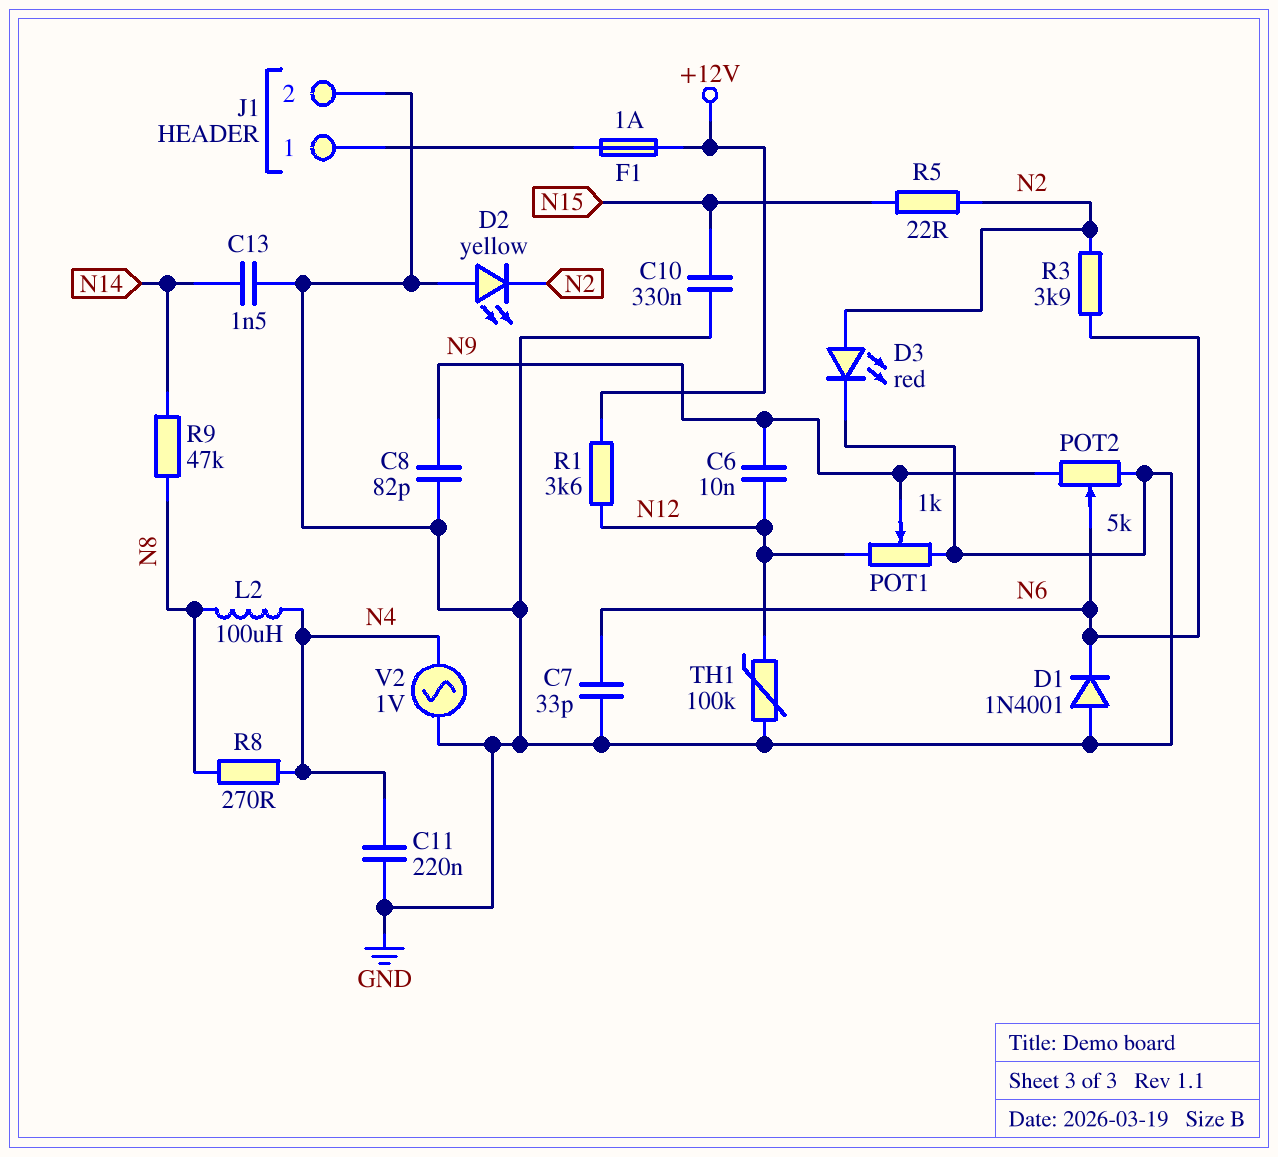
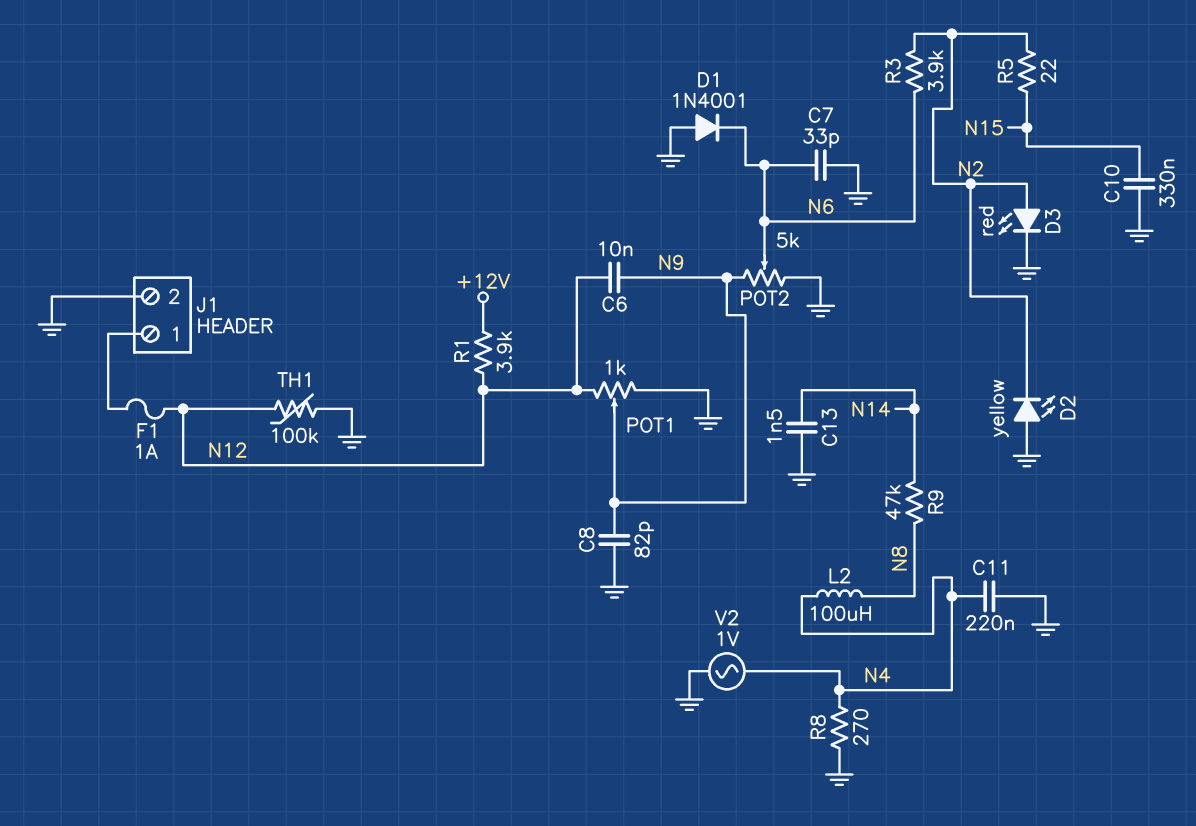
F1: 1A (+12V, J1/1) -> 1A (J1/1, N12)
R1: 3.6k (+12V, N12) -> 3.9k (+12V, N12)
R8: 270 (N4, N8) -> 270 (GND, N4)

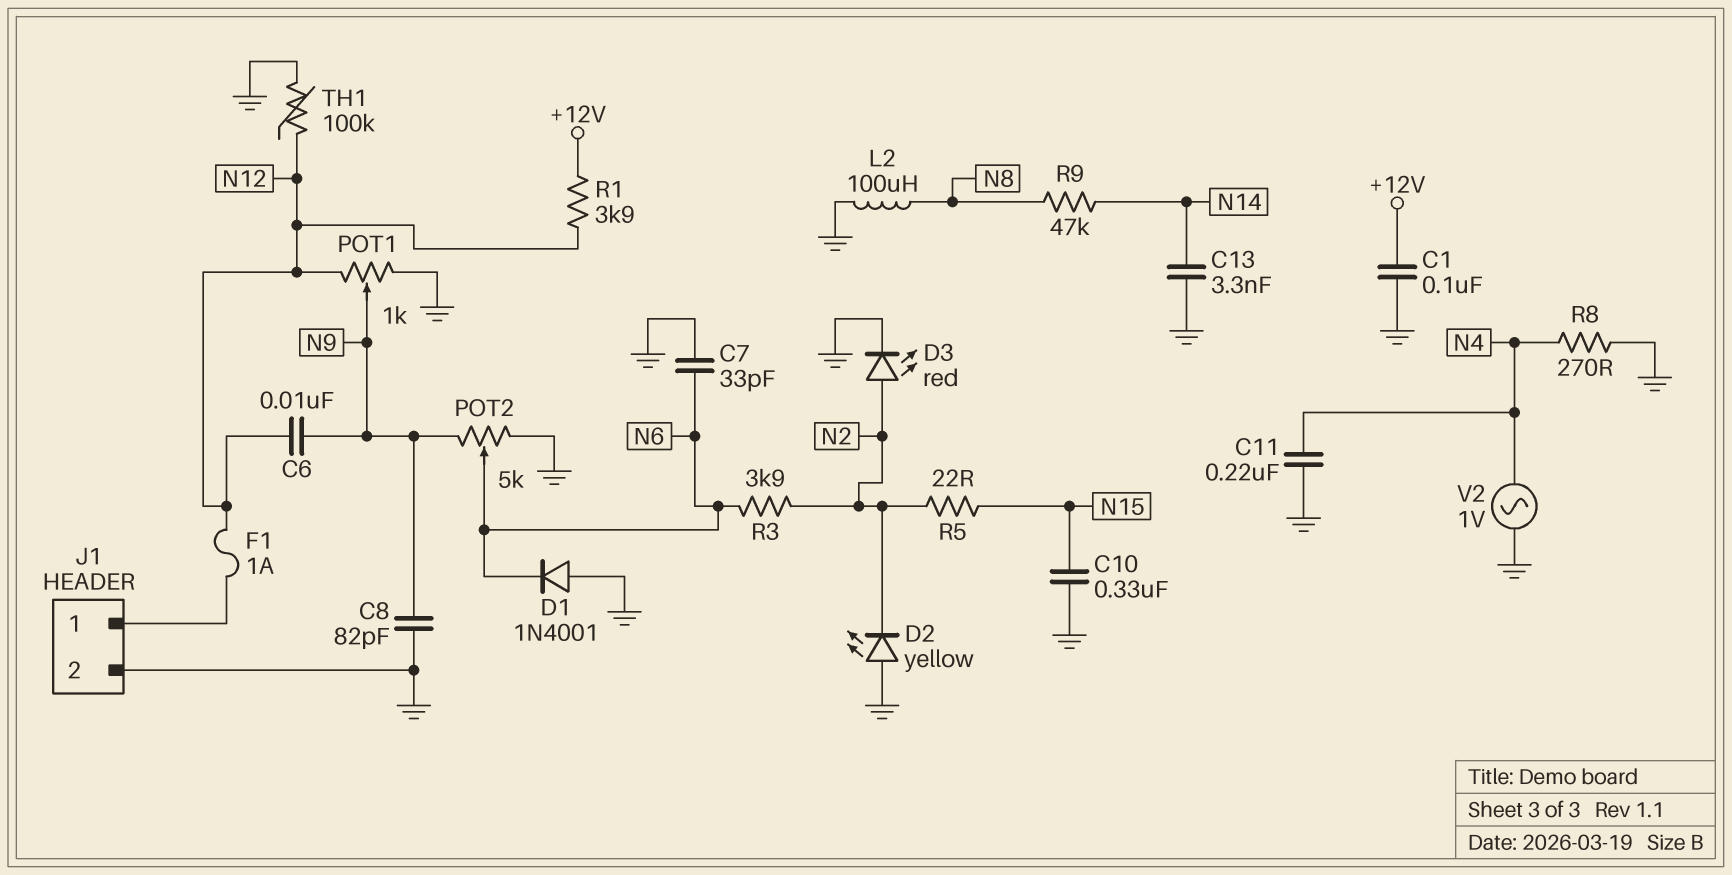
C1: none -> 100nF (+12V, GND)
C13: 1.5nF (GND, N14) -> 3.3nF (GND, N14)
L2: 100uH (N4, N8) -> 100uH (GND, N8)

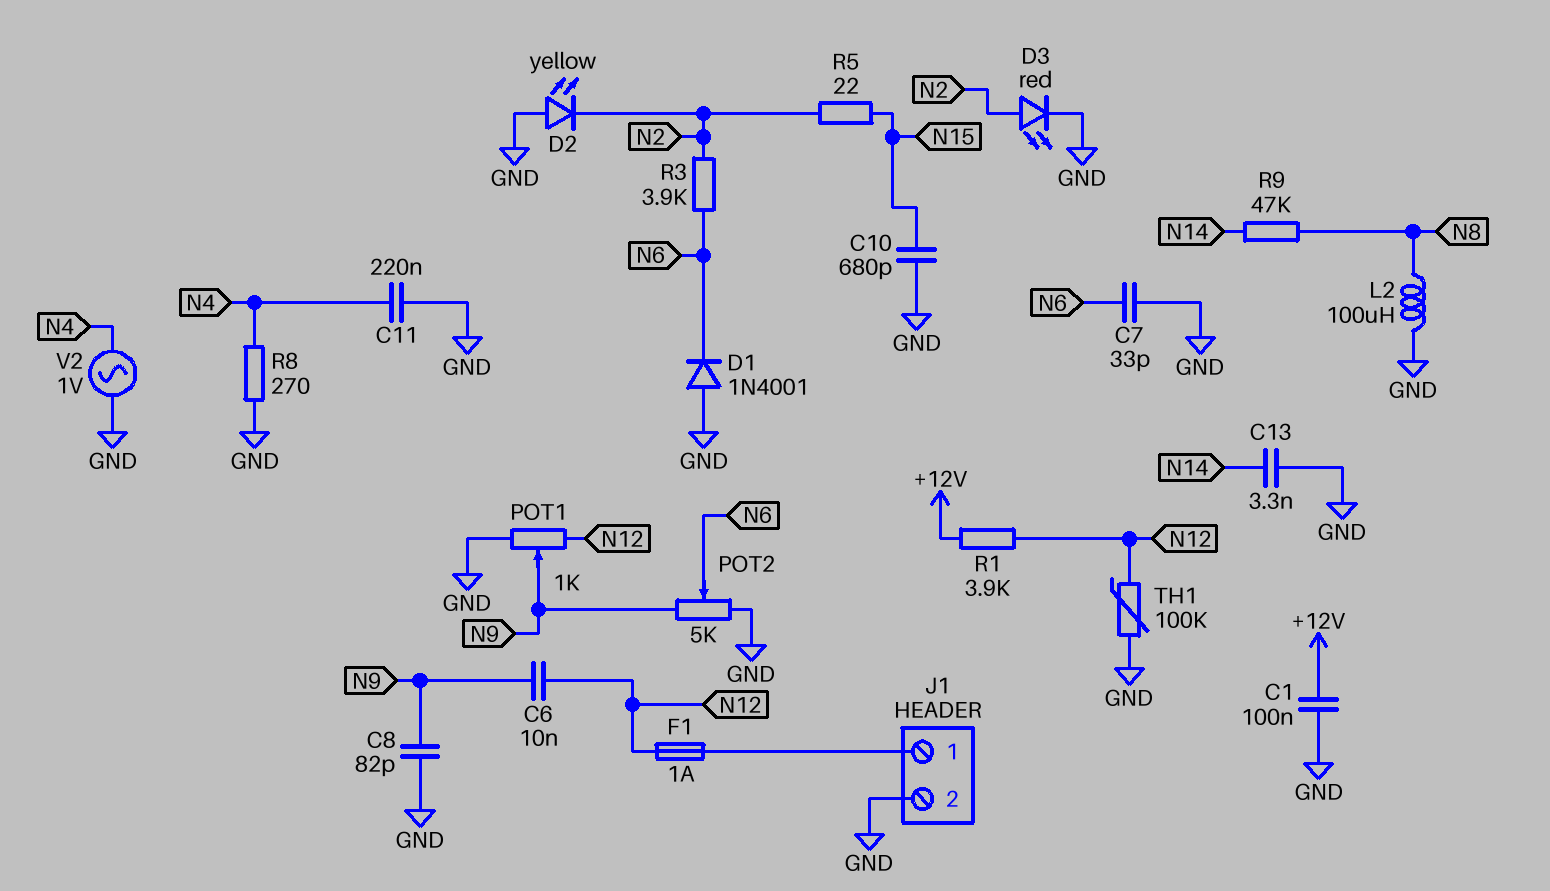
C10: 330nF (GND, N15) -> 680pF (GND, N15)

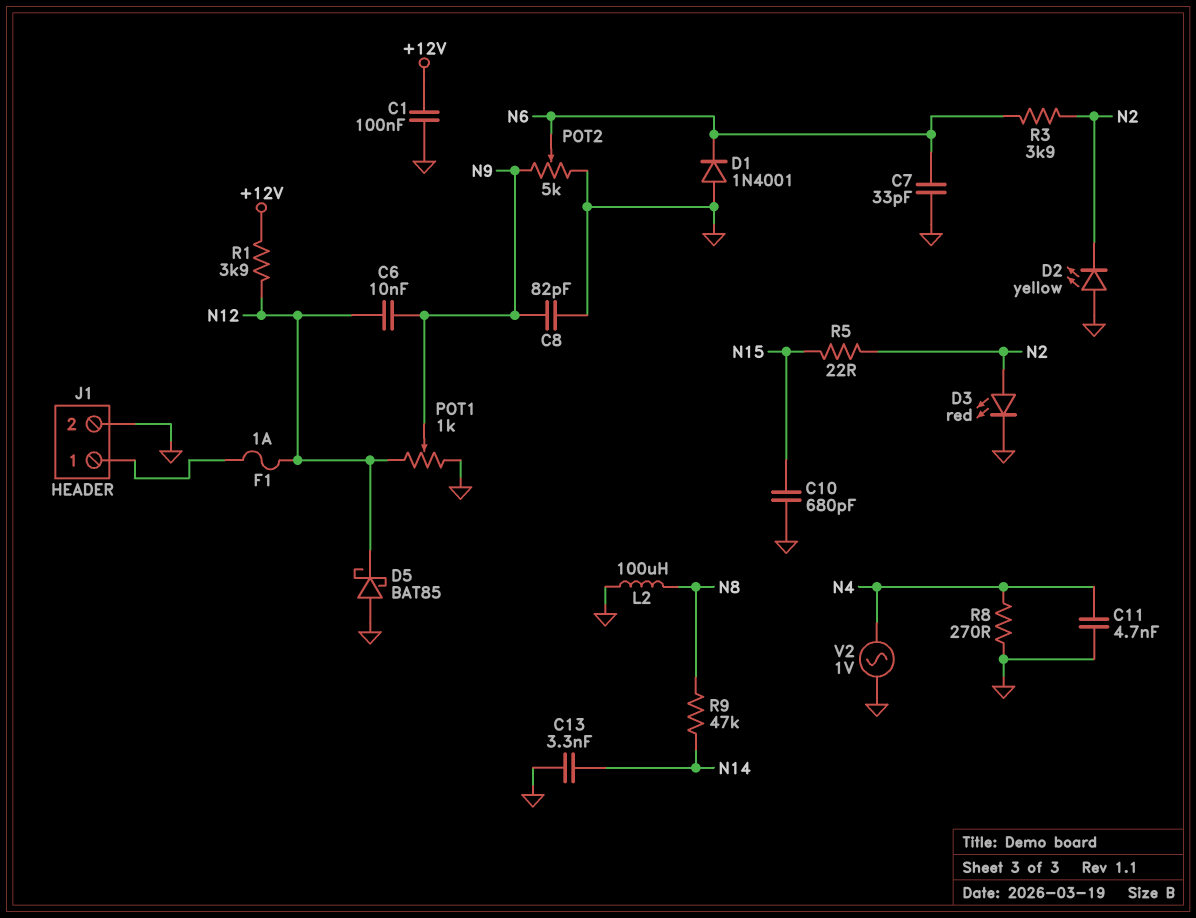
C11: 220nF (GND, N4) -> 4.7nF (GND, N4)
D5: none -> schottky BAT85 (A GND, K N12)
TH1: 100k (GND, N12) -> none

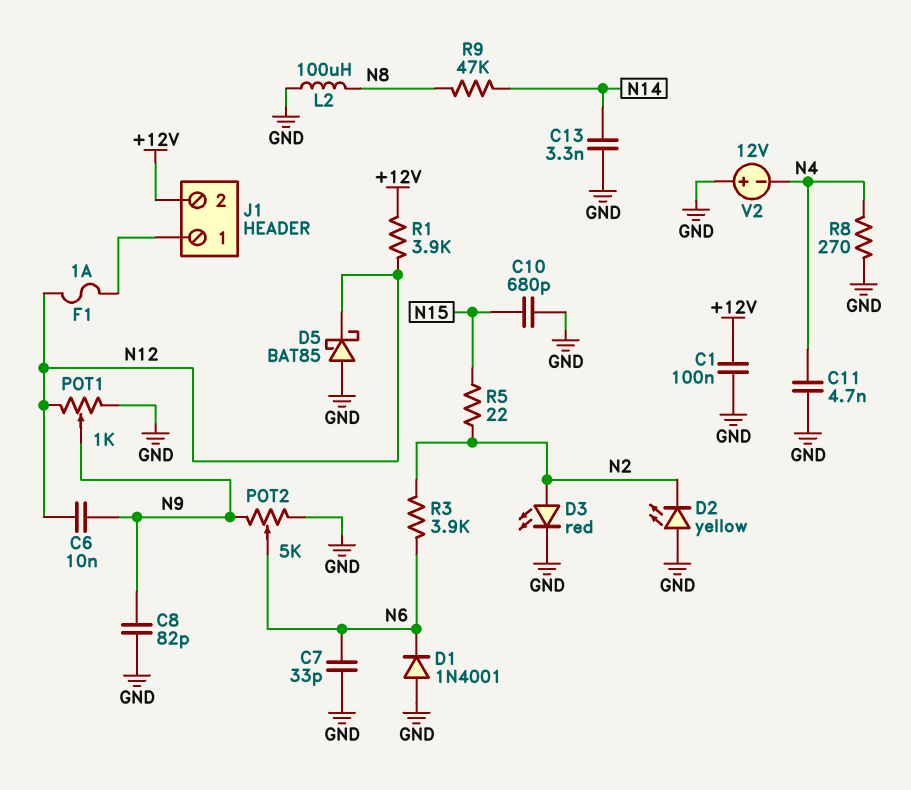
J1 pin 2: GND -> +12V
V2: AC 1V (GND, N4) -> 12V (plus GND, minus N4)

